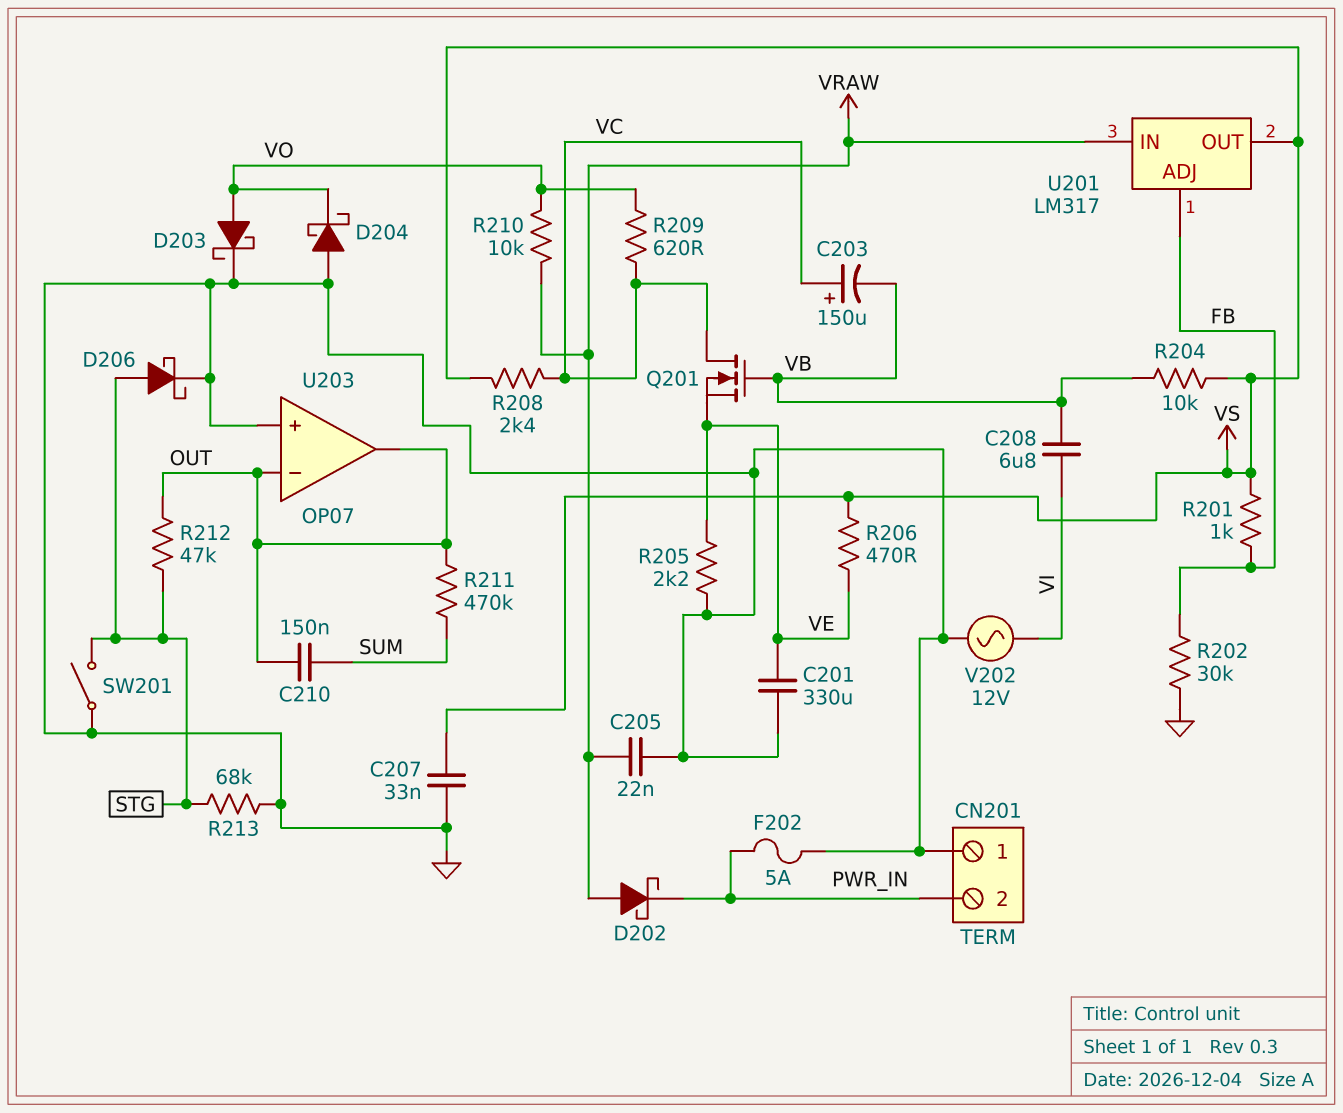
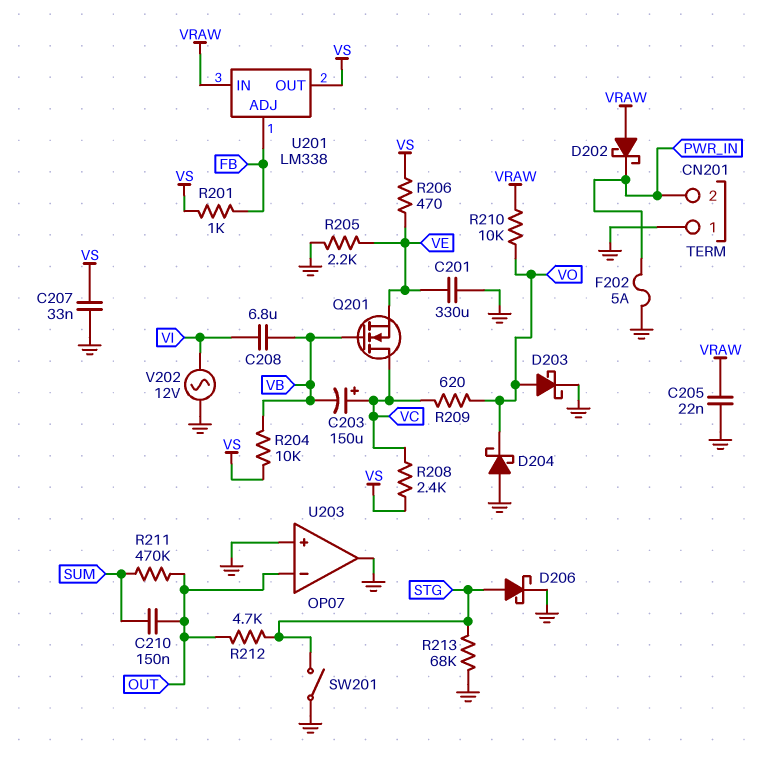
R202: 30k (FB, GND) -> none
R212: 47k (OUT, STG) -> 4.7k (OUT, STG)
U201: LM317 -> LM338
U203 pin out: OUT -> GND

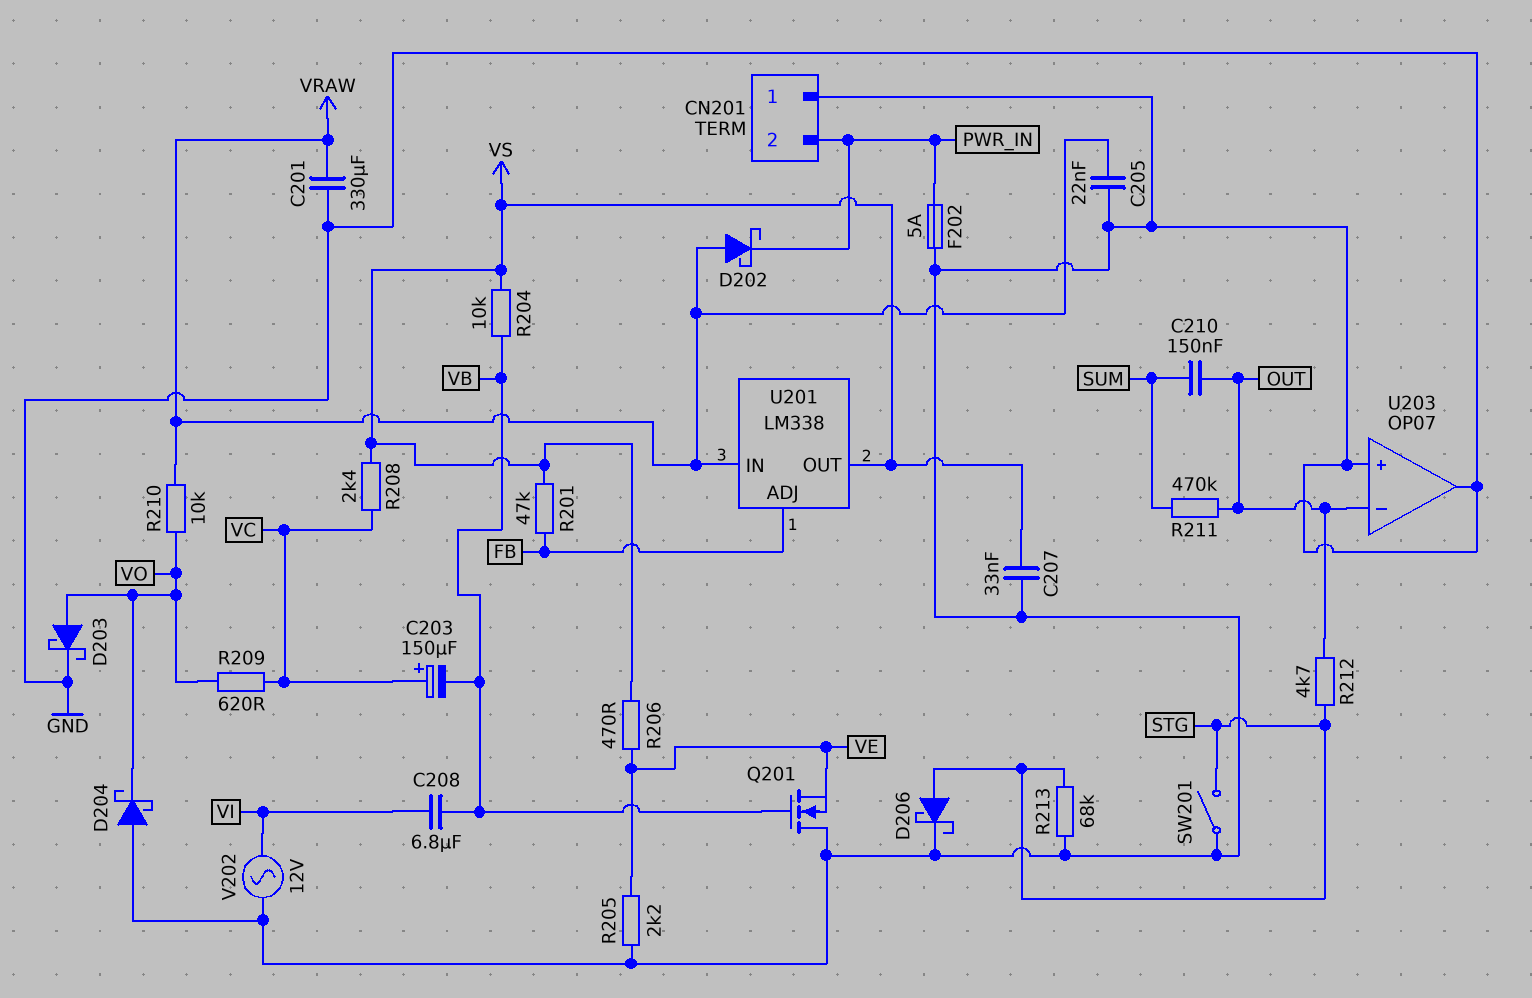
C201: 330uF (GND, VE) -> 330uF (GND, VRAW)
Q201: NMOS (G VB, D VC, S VE) -> NMOS (G VB, D GND, S VE)
R201: 1k (FB, VS) -> 47k (FB, VS)

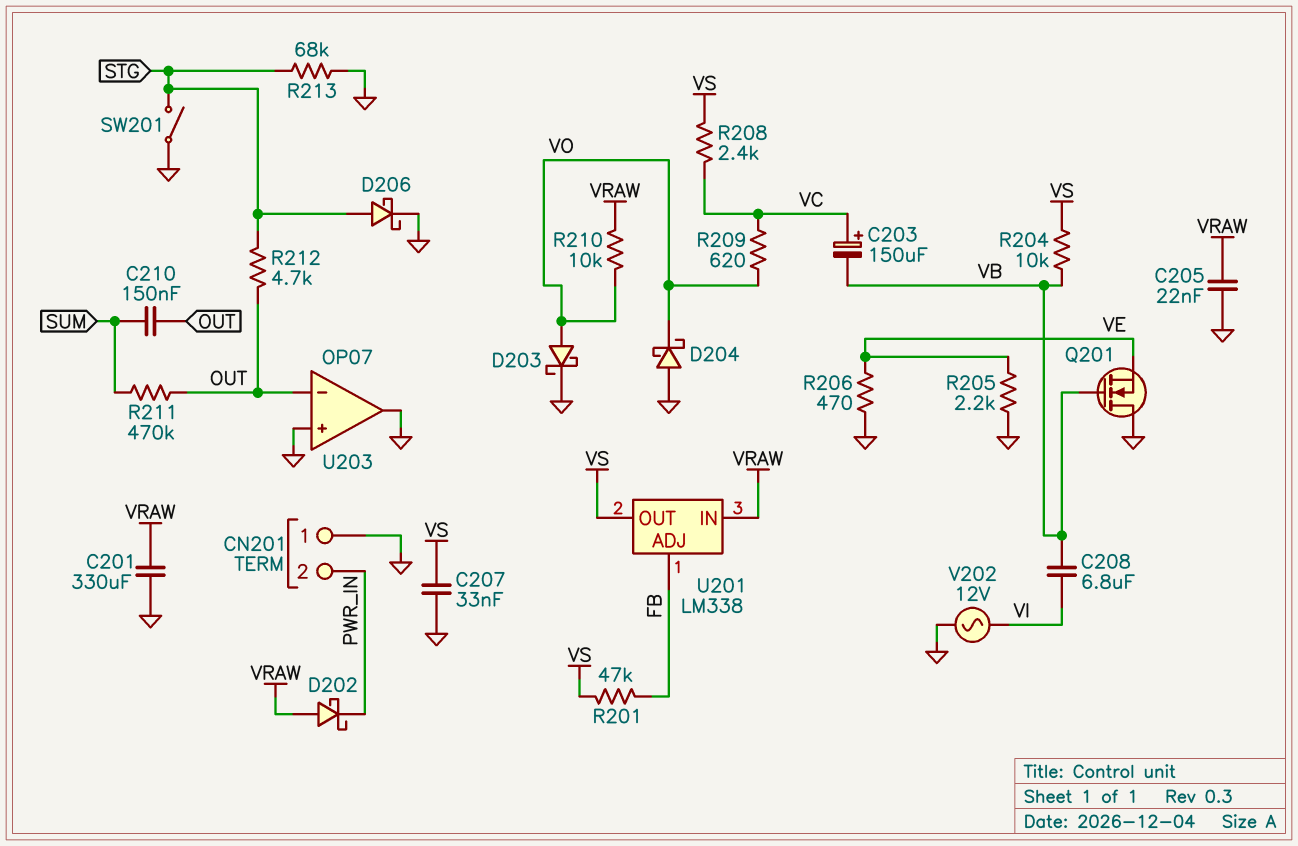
F202: 5A (GND, PWR_IN) -> none
R206: 470 (VE, VS) -> 470 (GND, VE)

